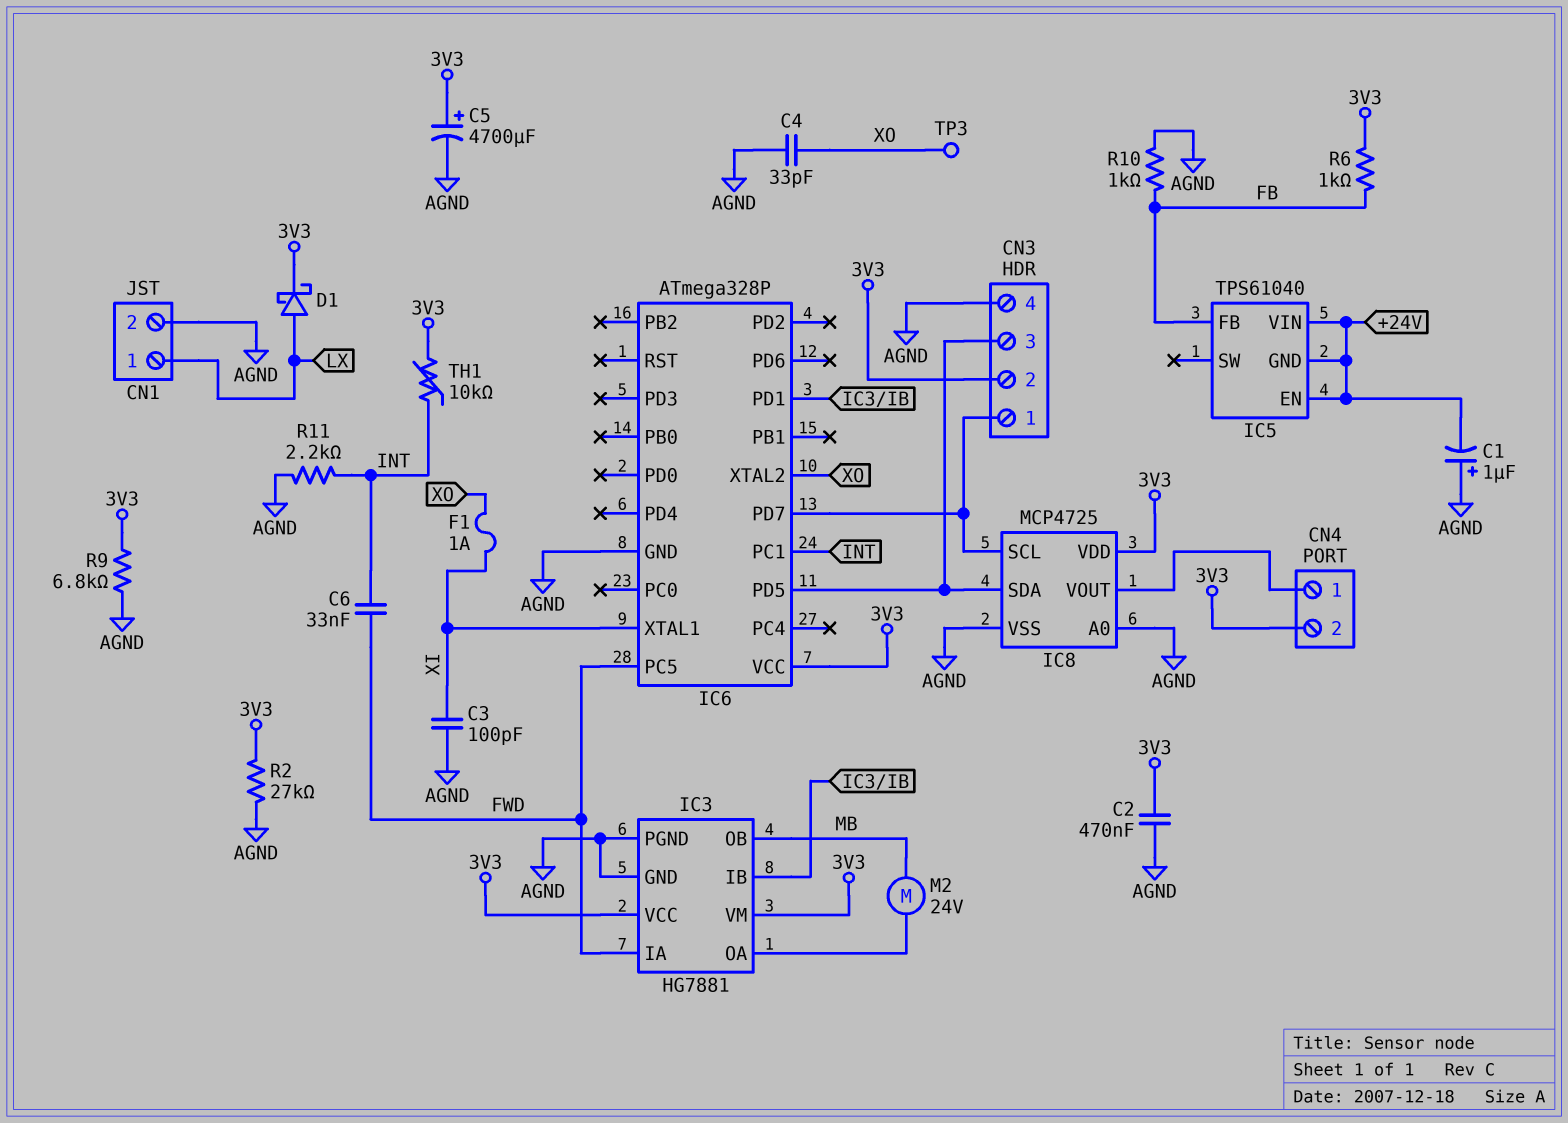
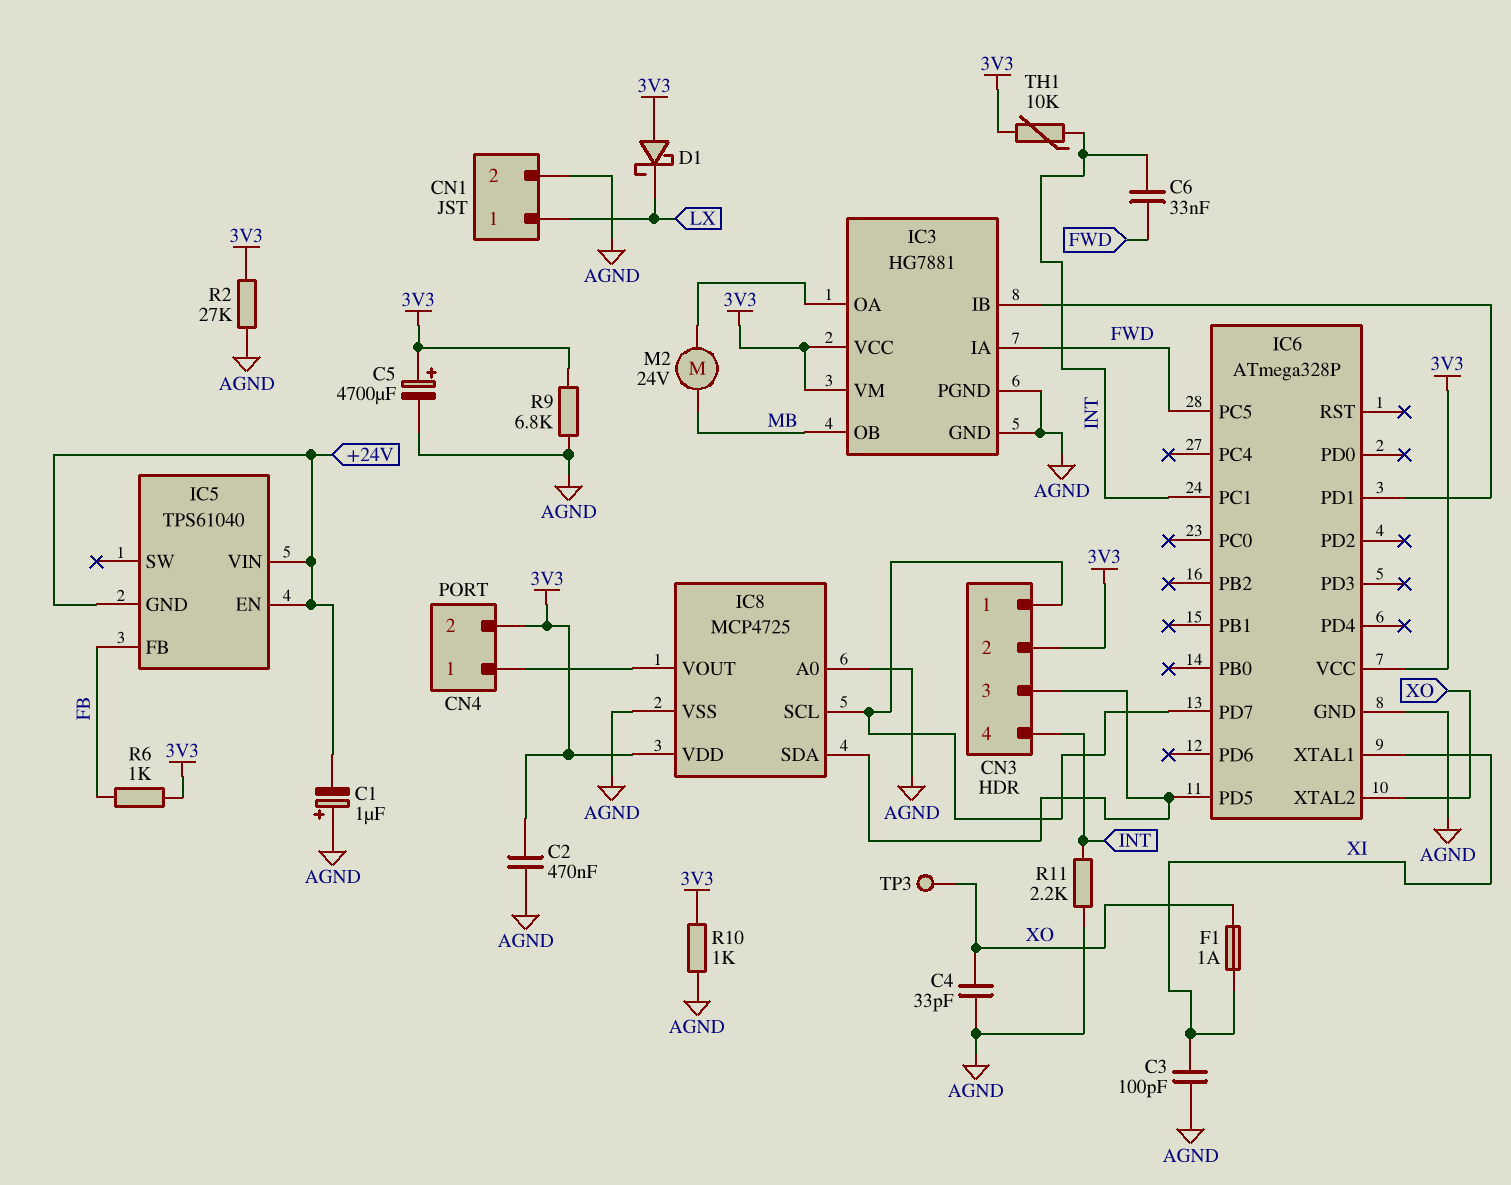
CN3 pin 4: AGND -> INT
D1: schottky (A LX, K 3V3) -> schottky (A 3V3, K LX)
R10: 1k (AGND, FB) -> 1k (3V3, AGND)

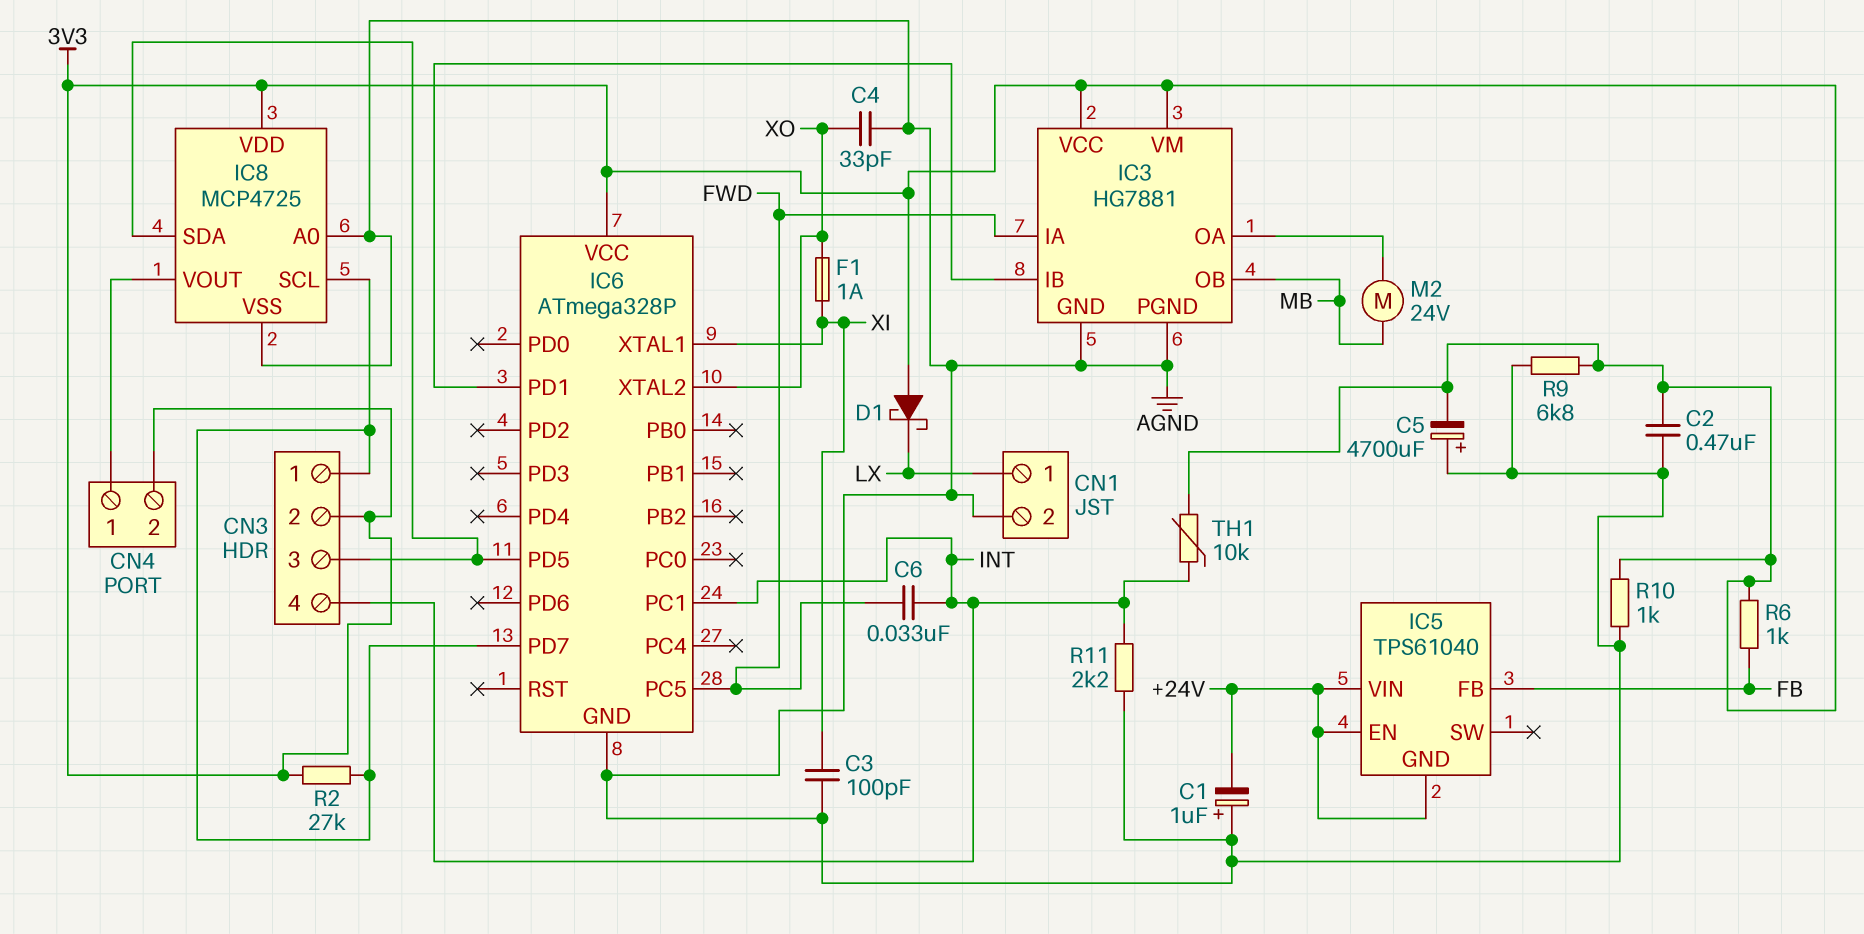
C5: 4700uF (plus 3V3, minus AGND) -> 4700uF (plus AGND, minus 3V3)
R2: 27k (3V3, AGND) -> 27k (3V3, CN3/1)
TP3: test point (XO) -> none

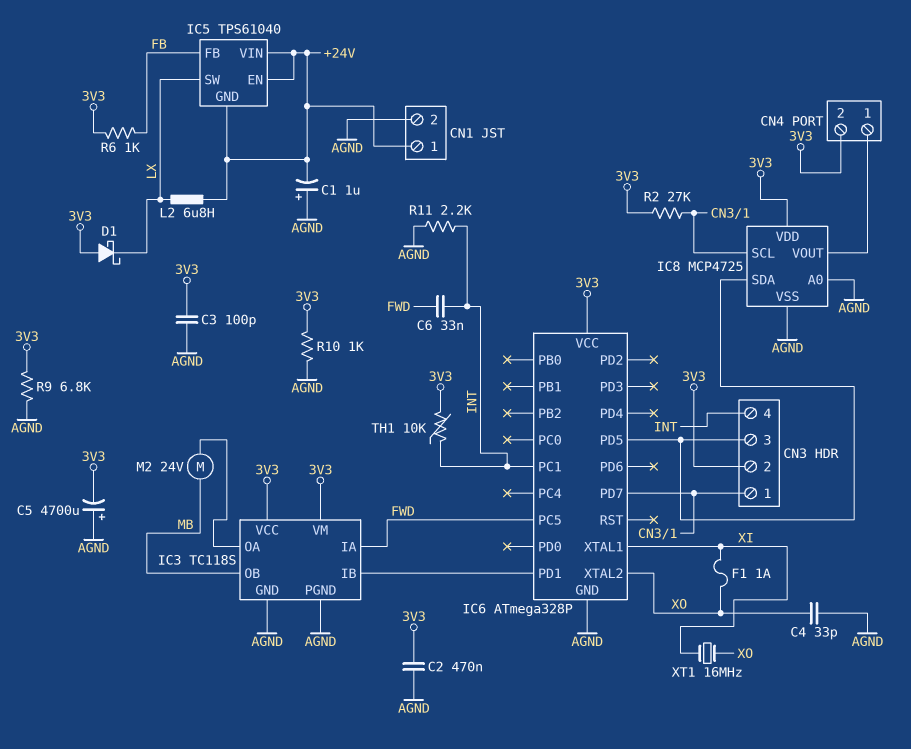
C3: 100pF (AGND, XI) -> 100pF (3V3, AGND)
CN1 pin 1: LX -> +24V
IC3: HG7881 -> TC118S
IC5 pin SW: none -> LX
L2: none -> 6.8uH (+24V, LX)
XT1: none -> 16MHz (XI, XO)

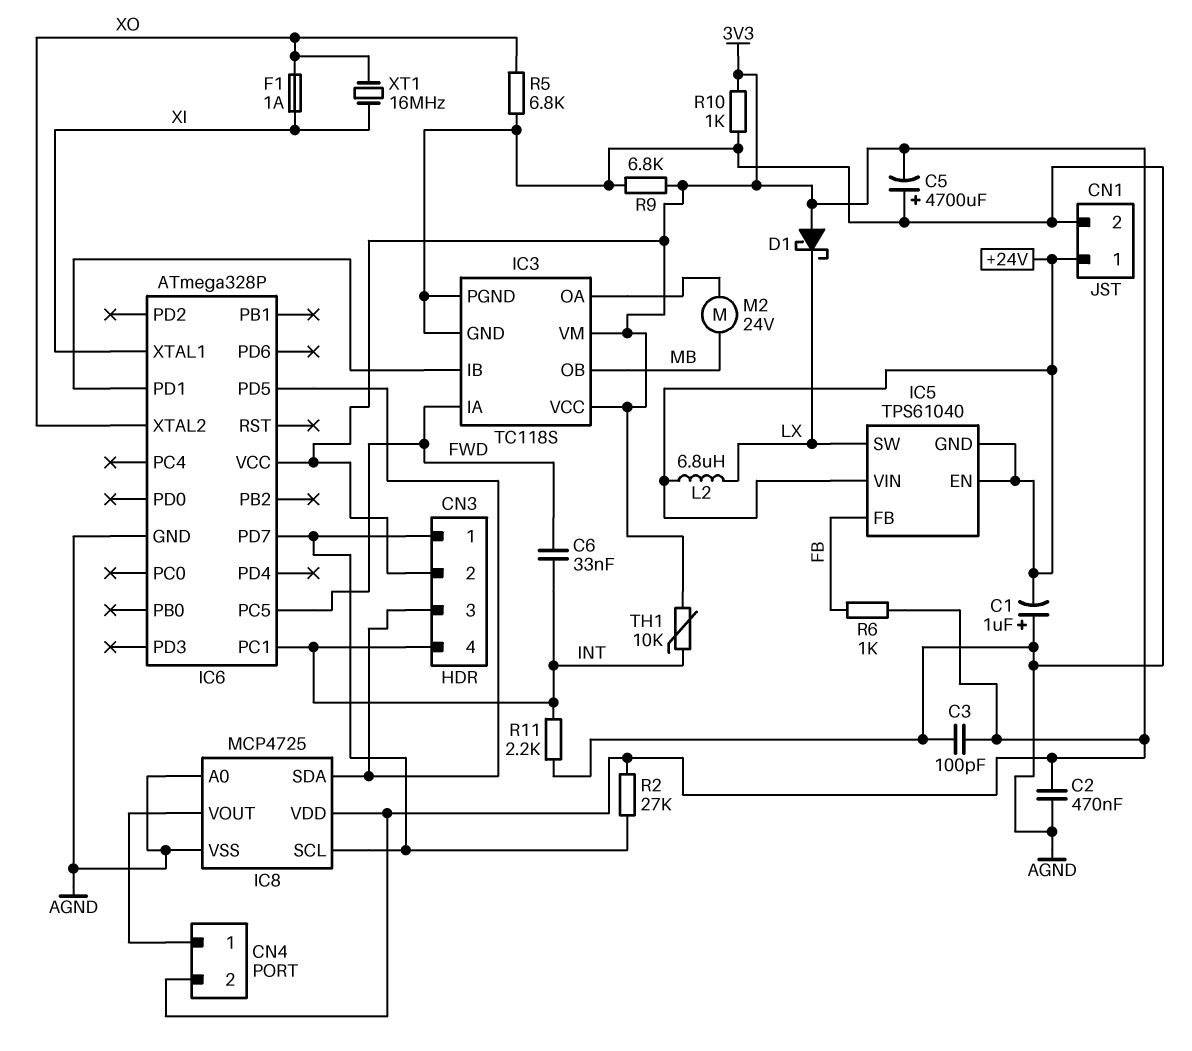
C4: 33pF (AGND, XO) -> none
R5: none -> 6.8k (AGND, XO)

